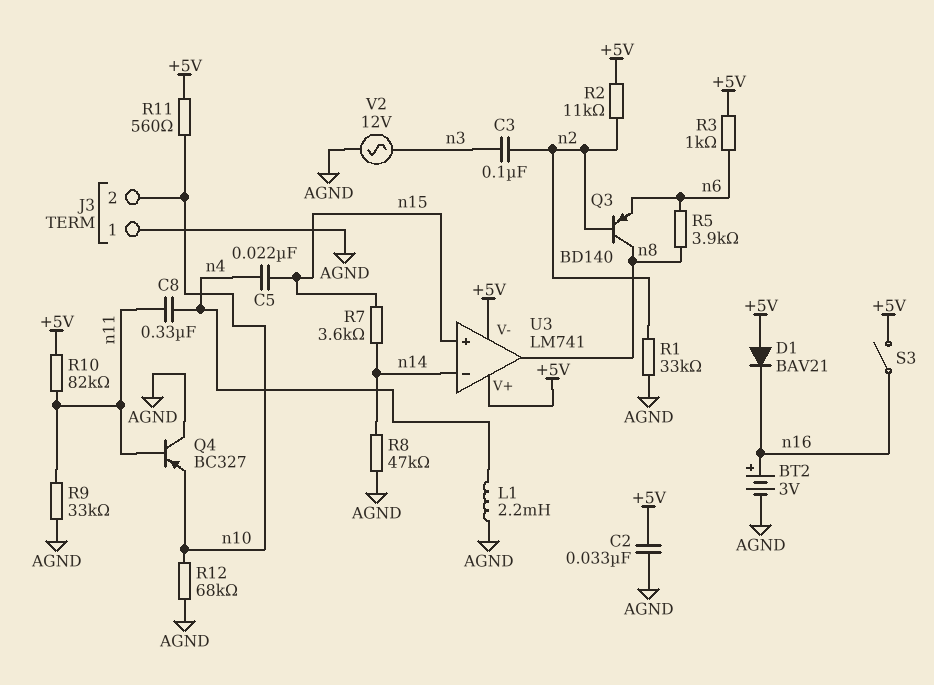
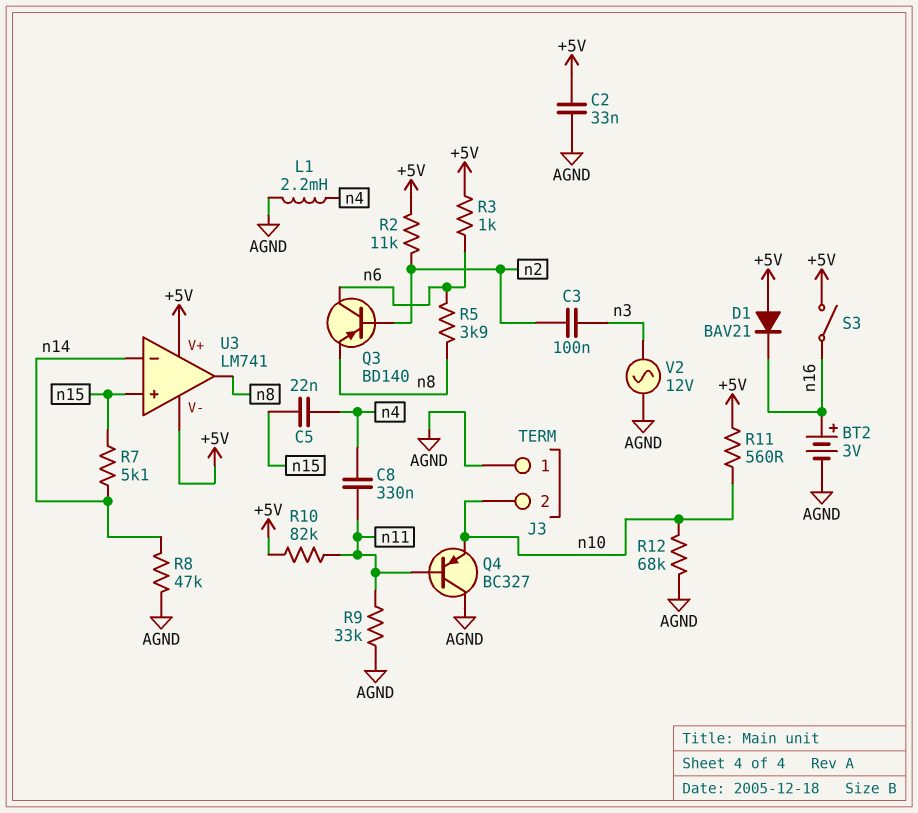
Q3: PNP BD140 (B n2, C n8, E n6) -> PNP BD140 (B n2, C n6, E n8)
R1: 33k (AGND, n2) -> none
R7: 3.6k (n14, n15) -> 5.1k (n14, n15)

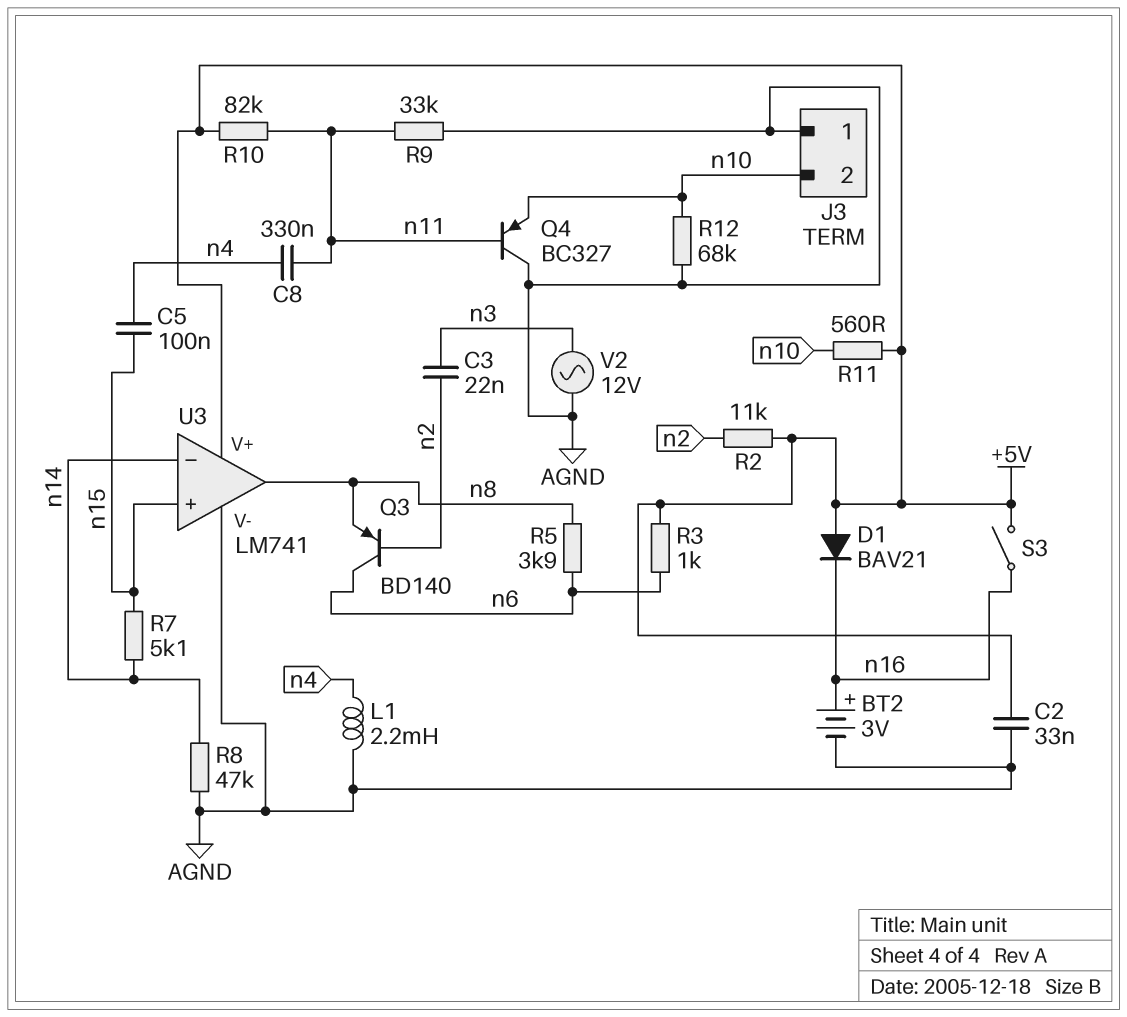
C3: 100nF (n2, n3) -> 22nF (n2, n3)
C5: 22nF (n4, n15) -> 100nF (n4, n15)
U3 pin V-: +5V -> AGND

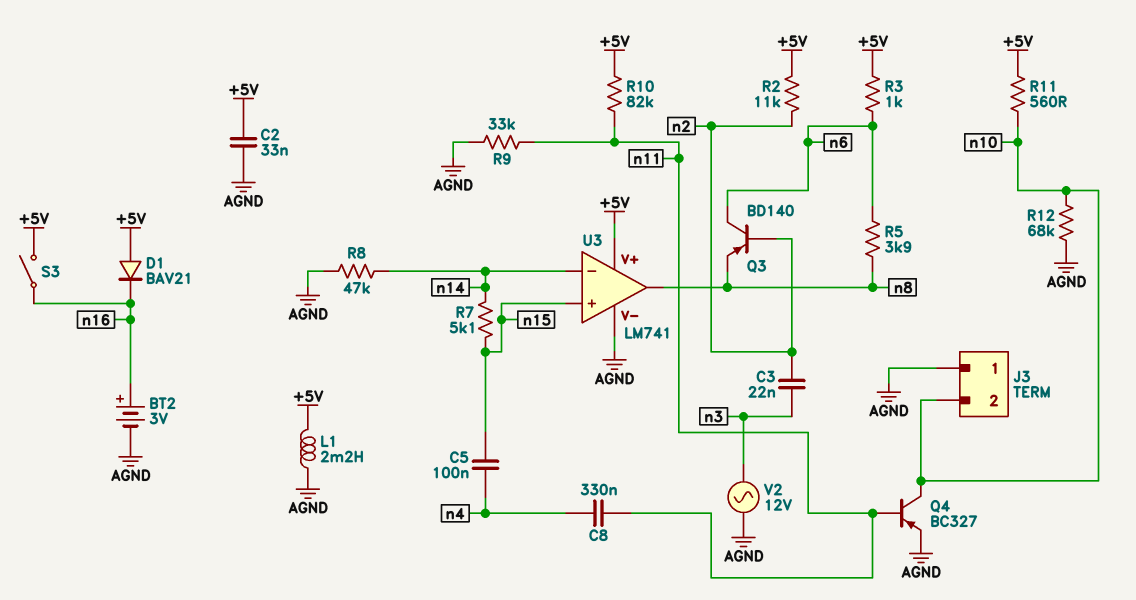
L1: 2.2mH (AGND, n4) -> 2.2mH (+5V, AGND)
Q4: PNP BC327 (B n11, C AGND, E n10) -> PNP BC327 (B n11, C n10, E AGND)

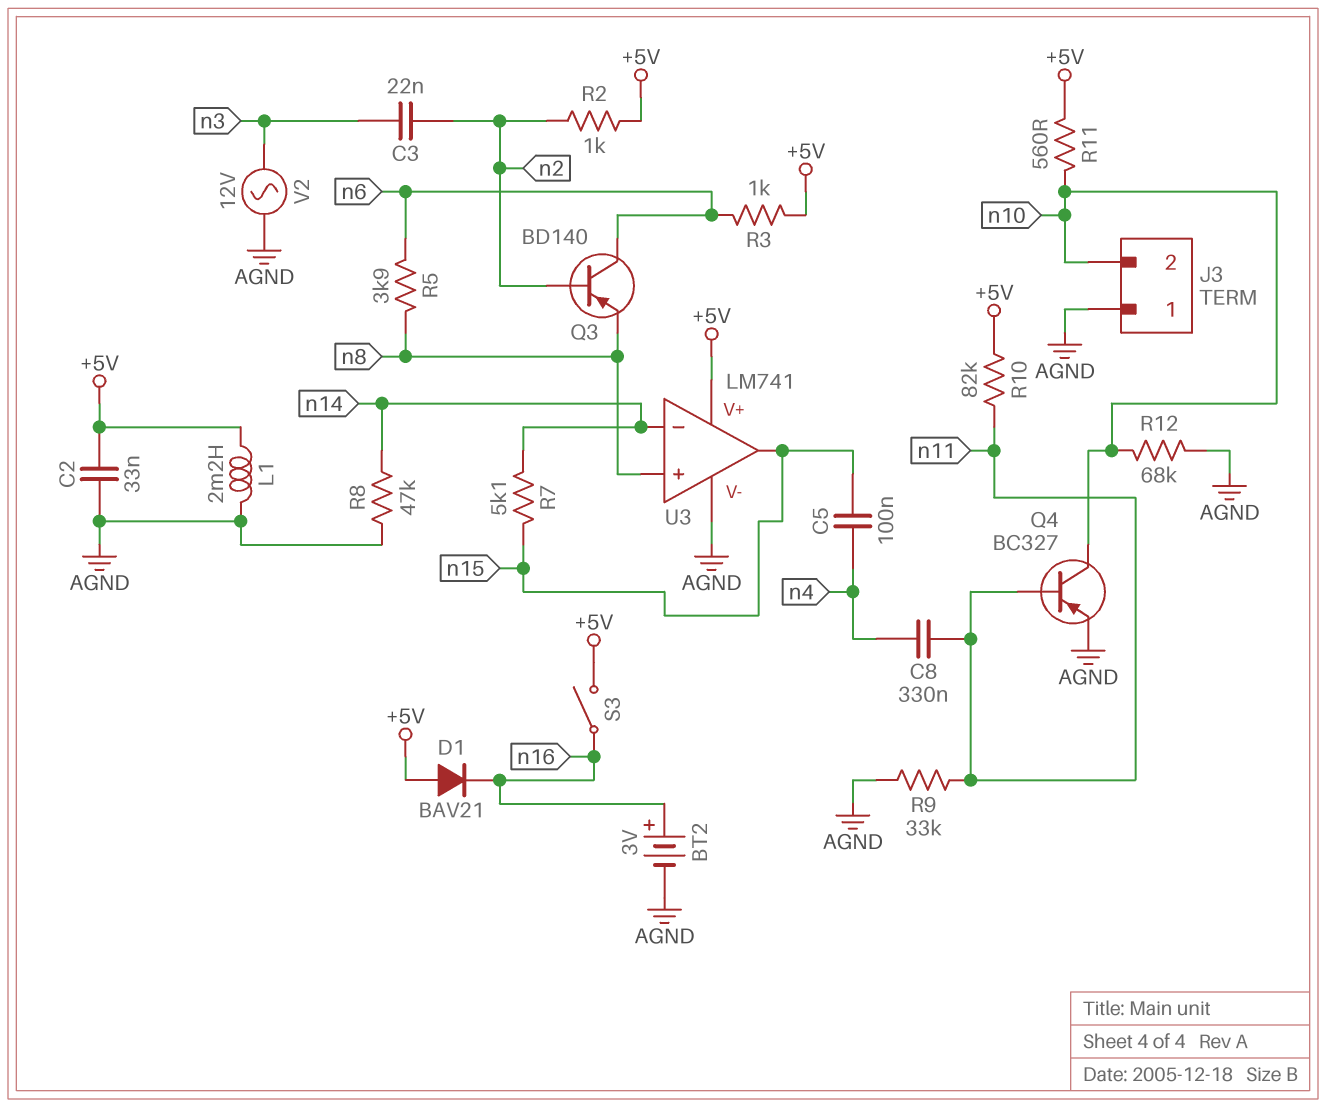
R2: 11k (+5V, n2) -> 1k (+5V, n2)
U3 pin in+: n15 -> n8
U3 pin out: n8 -> n15

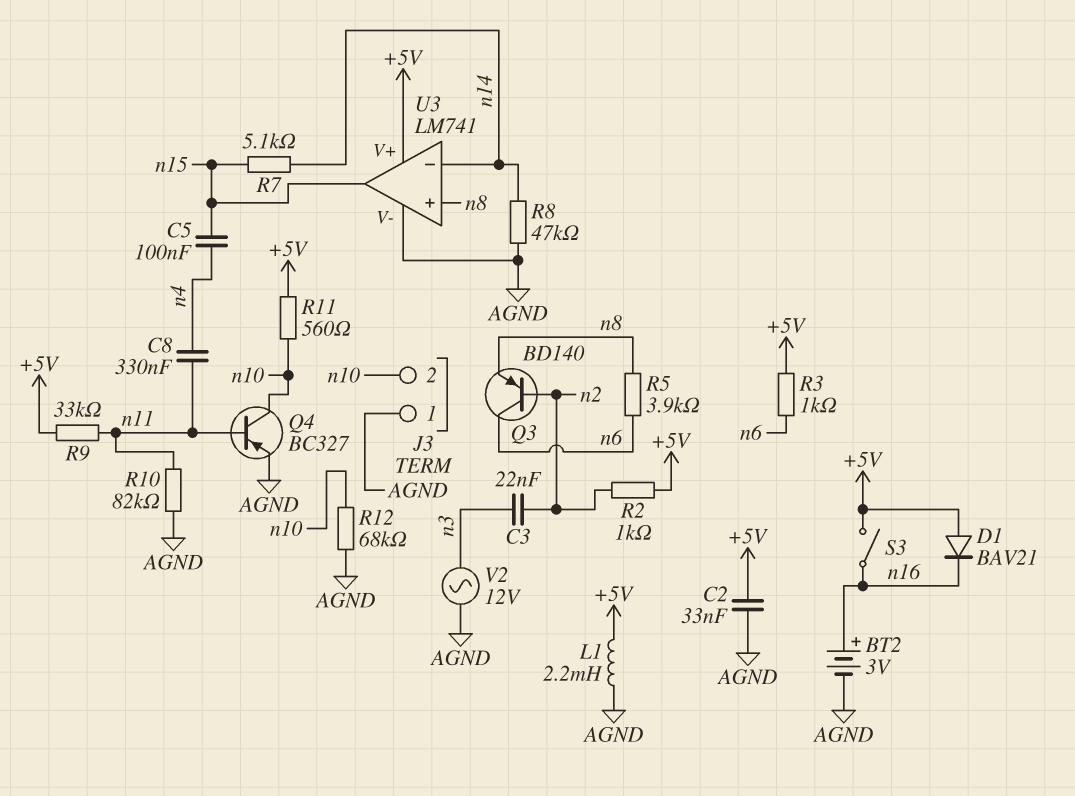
R9: 33k (AGND, n11) -> 33k (+5V, n11)
R10: 82k (+5V, n11) -> 82k (AGND, n11)

